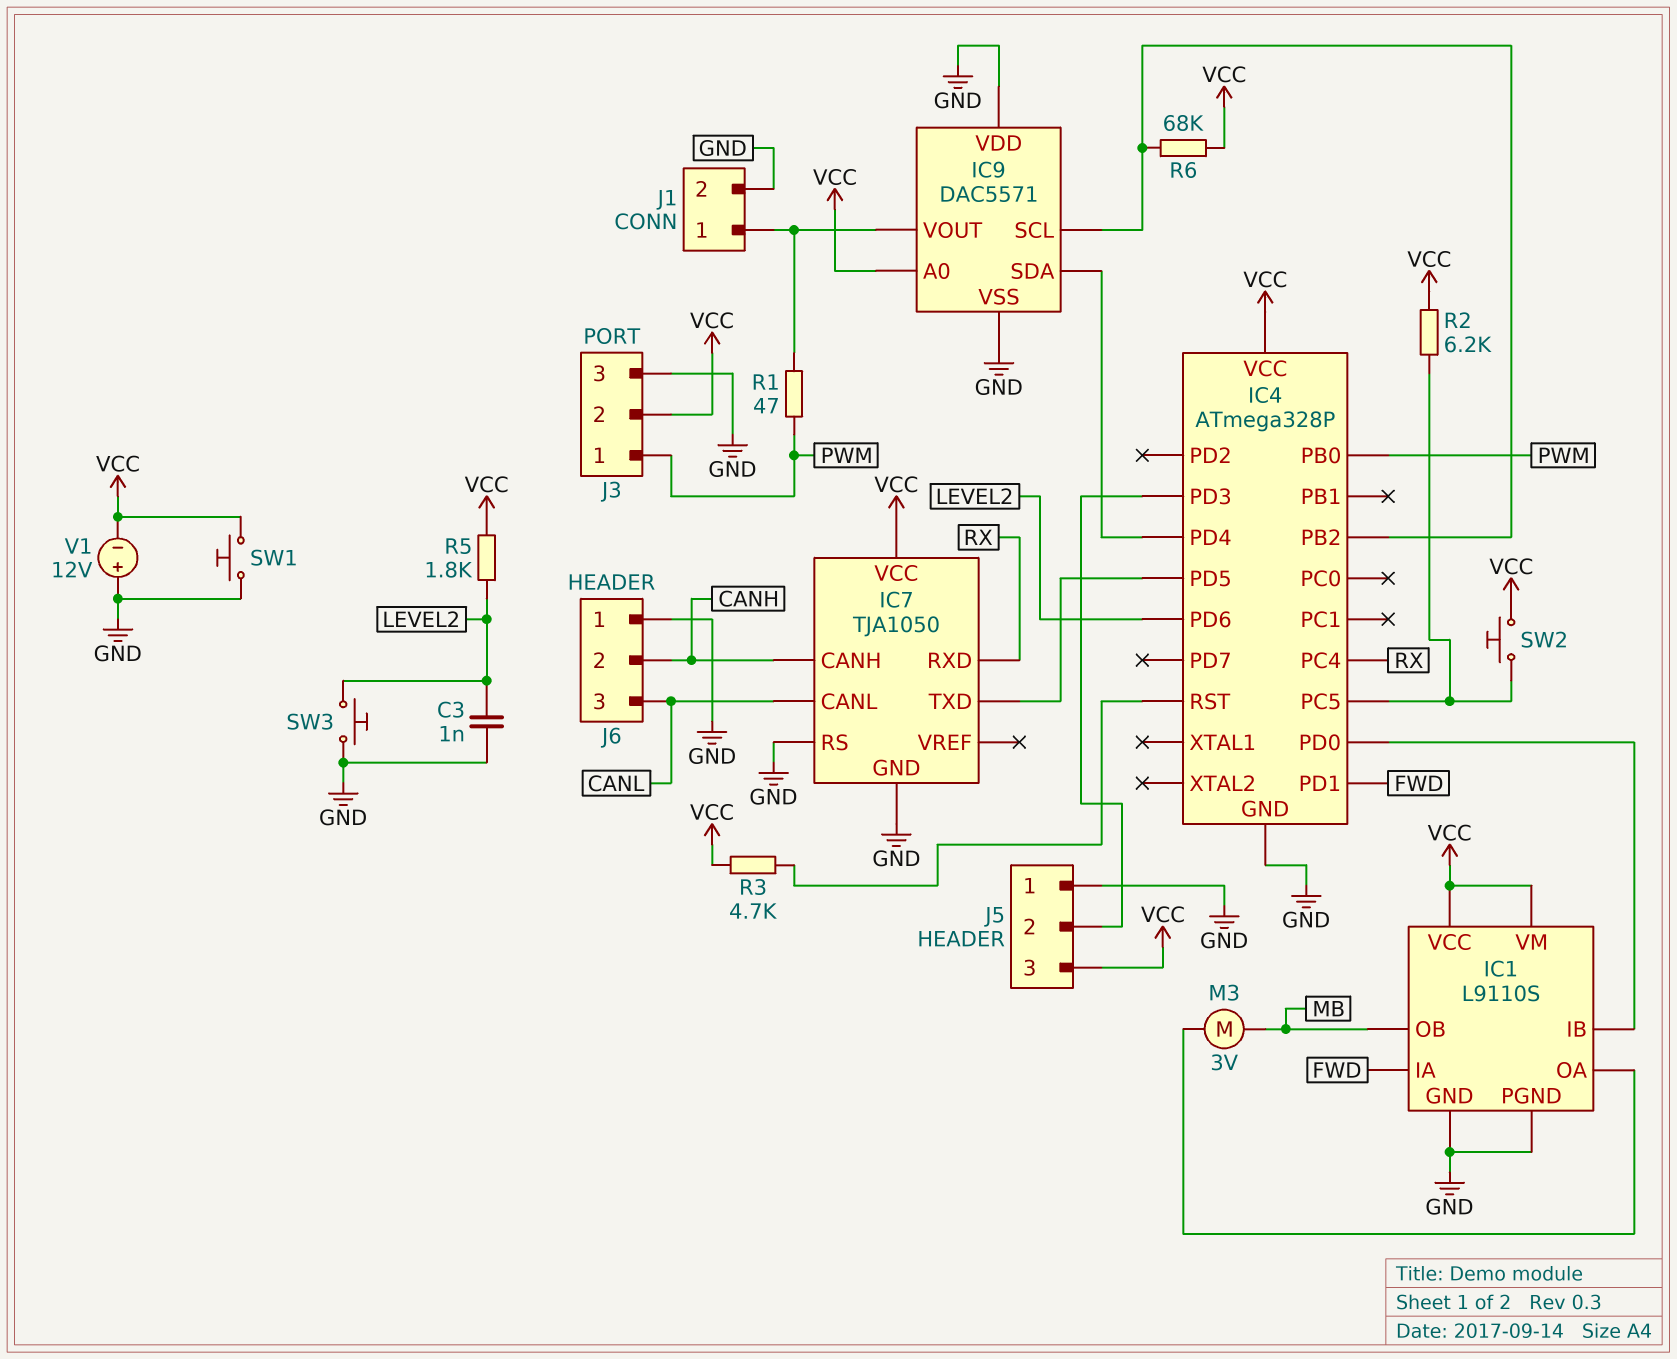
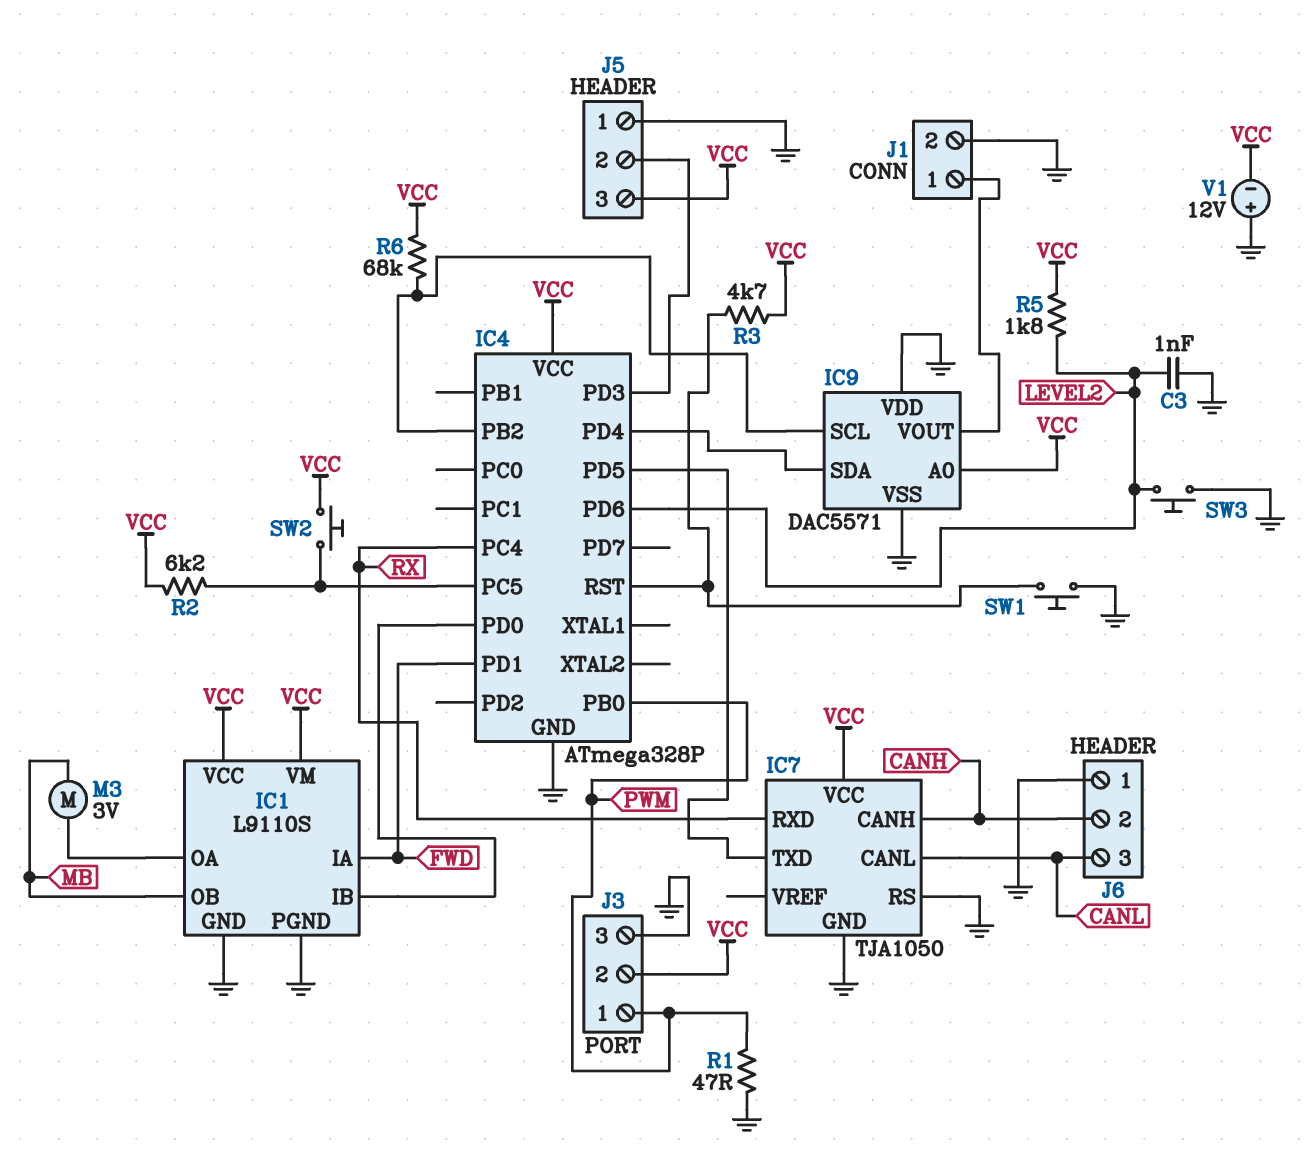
R1: 47 (IC9/VOUT, PWM) -> 47 (GND, PWM)
SW1: button (GND, VCC) -> button (GND, IC4/RST)

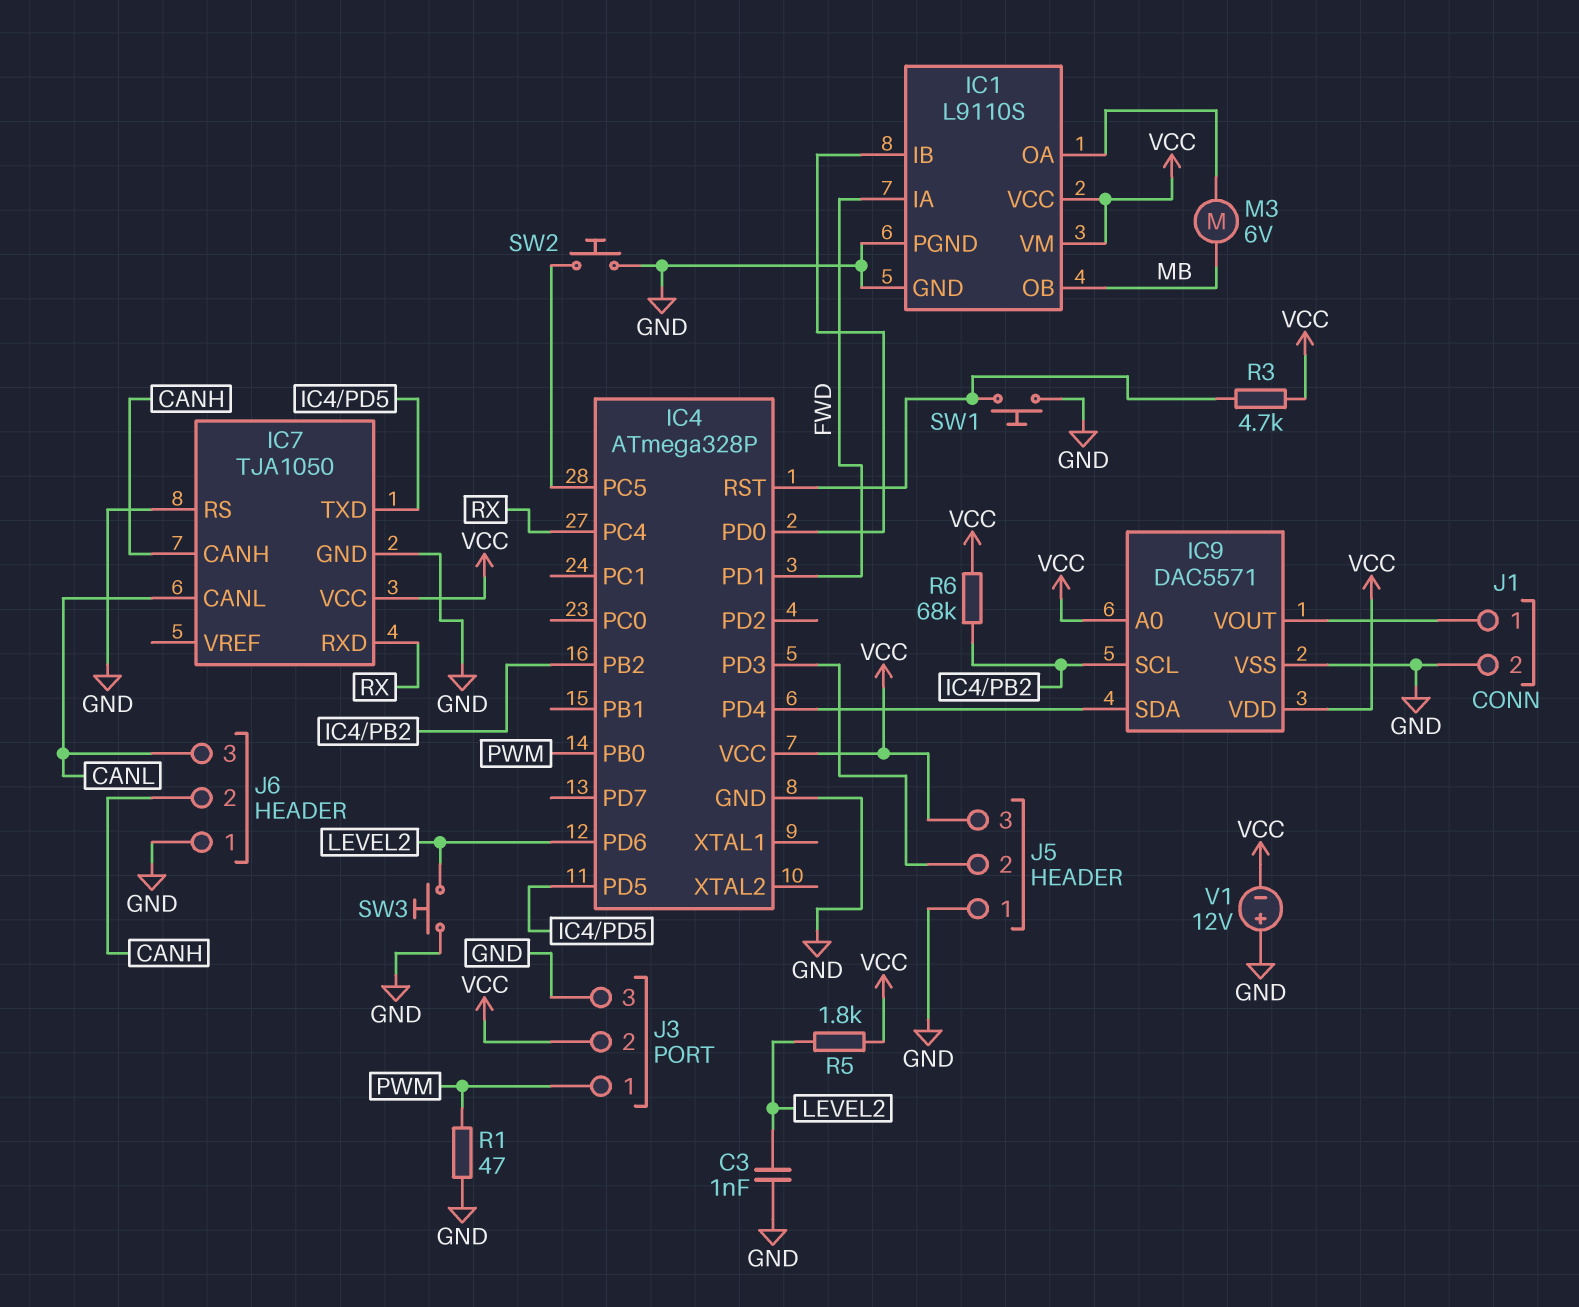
IC9 pin VDD: GND -> VCC
M3: motor 3V (IC1/OA, MB) -> motor 6V (IC1/OA, MB)
R2: 6.2k (IC4/PC5, VCC) -> none
SW2: button (IC4/PC5, VCC) -> button (GND, IC4/PC5)

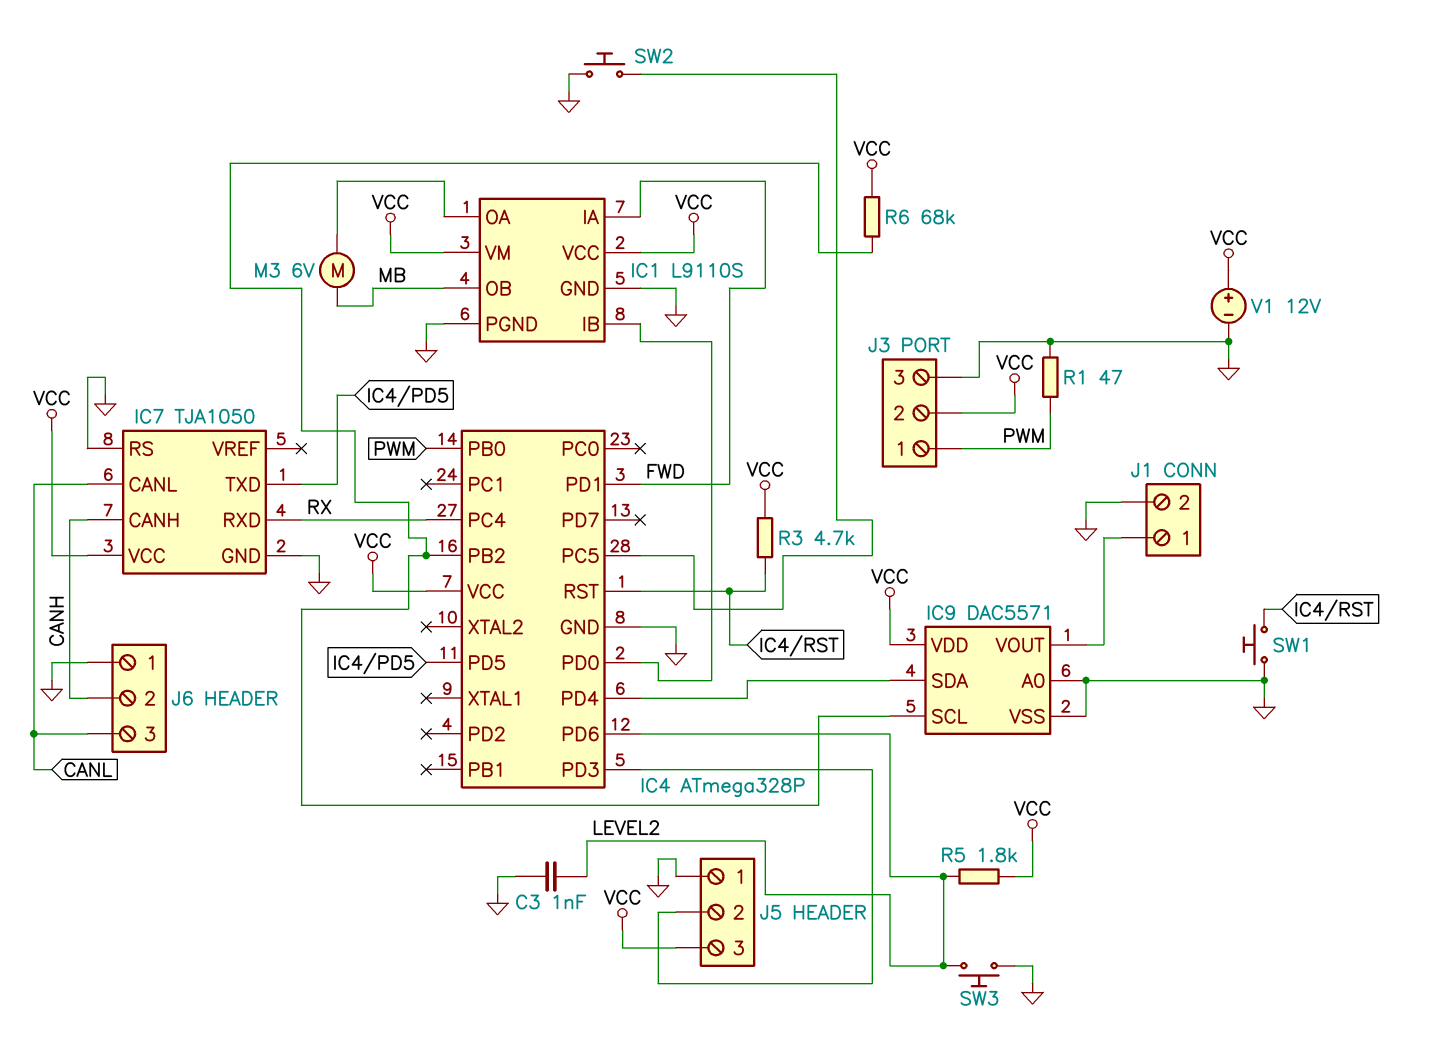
IC9 pin A0: VCC -> GND
V1: 12V (plus GND, minus VCC) -> 12V (plus VCC, minus GND)

